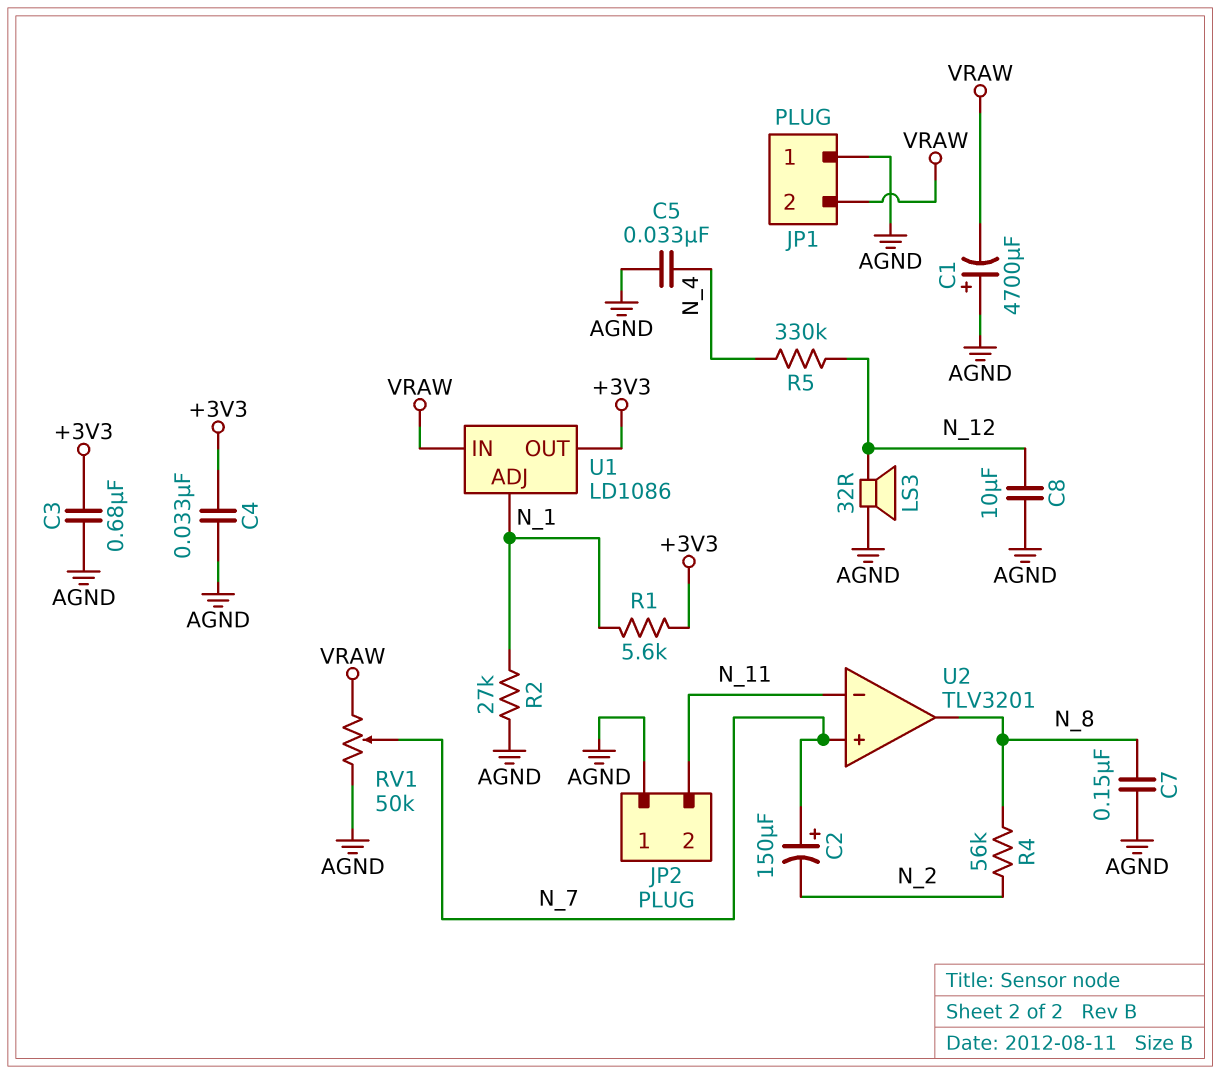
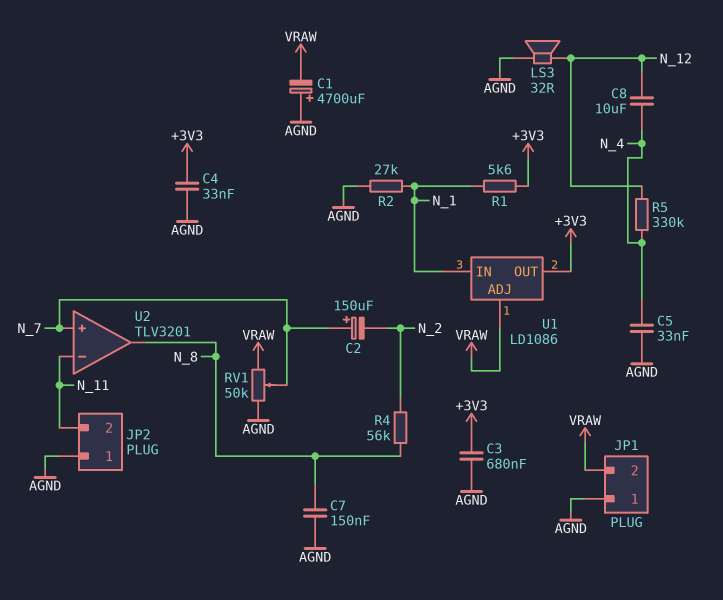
C8: 10uF (AGND, N_12) -> 10uF (N_4, N_12)
U1 pin ADJ: N_1 -> VRAW
U1 pin IN: VRAW -> N_1

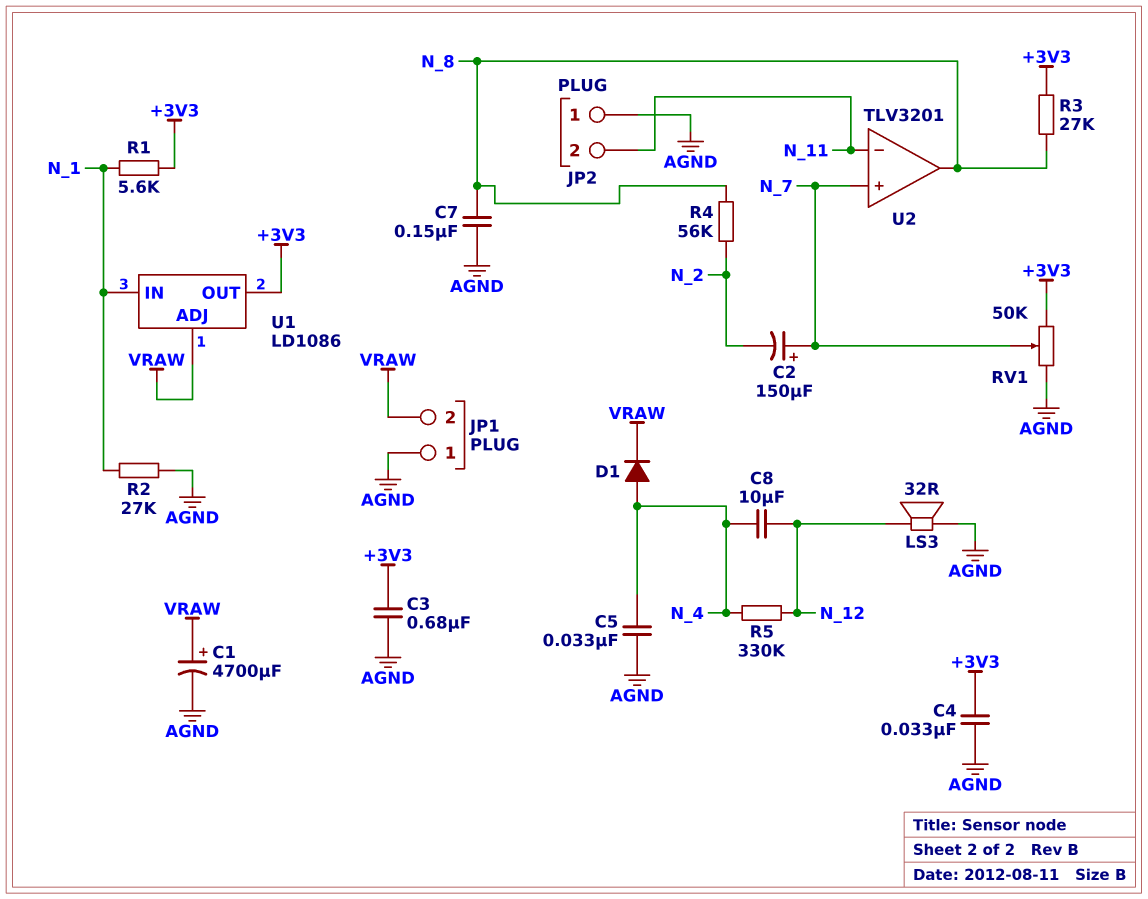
C1: 4700uF (plus AGND, minus VRAW) -> 4700uF (plus VRAW, minus AGND)
D1: none -> diode (A N_4, K VRAW)
R3: none -> 27k (+3V3, N_8)
RV1: 50k (AGND, VRAW, wiper N_7) -> 50k (+3V3, AGND, wiper N_7)

